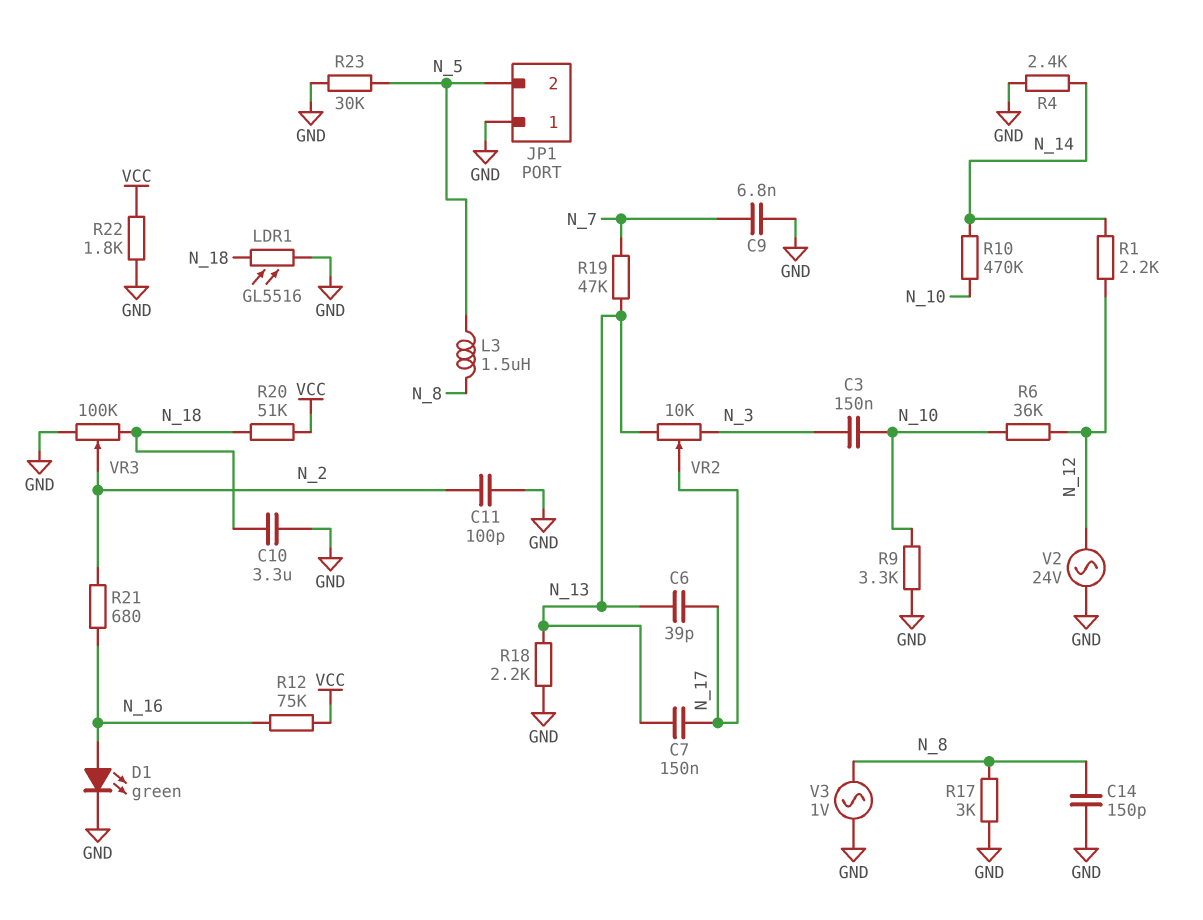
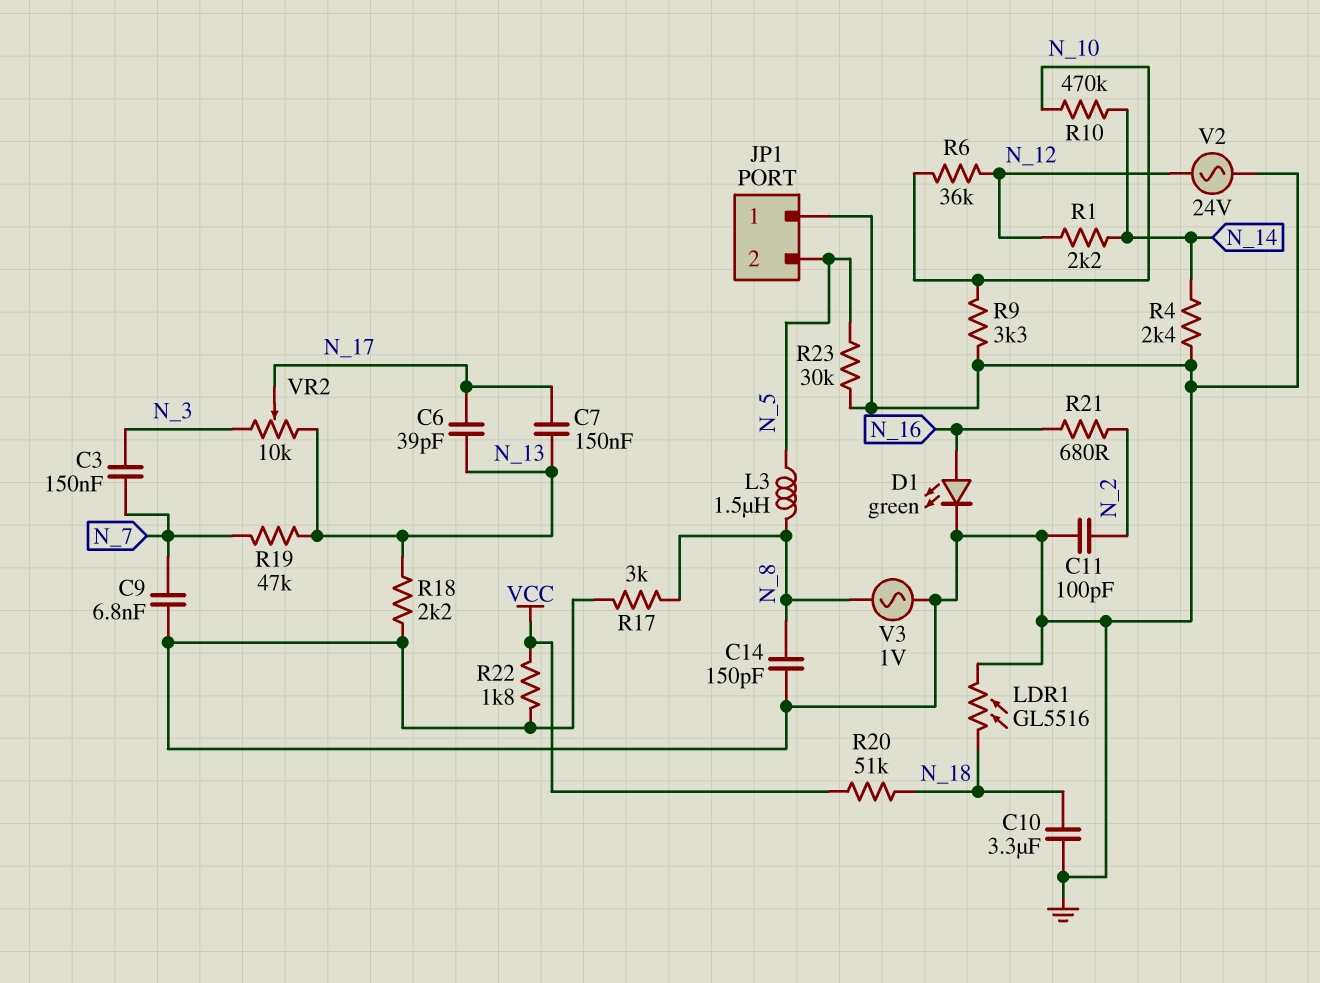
C3: 150nF (N_3, N_10) -> 150nF (N_3, N_7)
R12: 75k (N_16, VCC) -> none
VR3: 100k (GND, N_18, wiper N_2) -> none

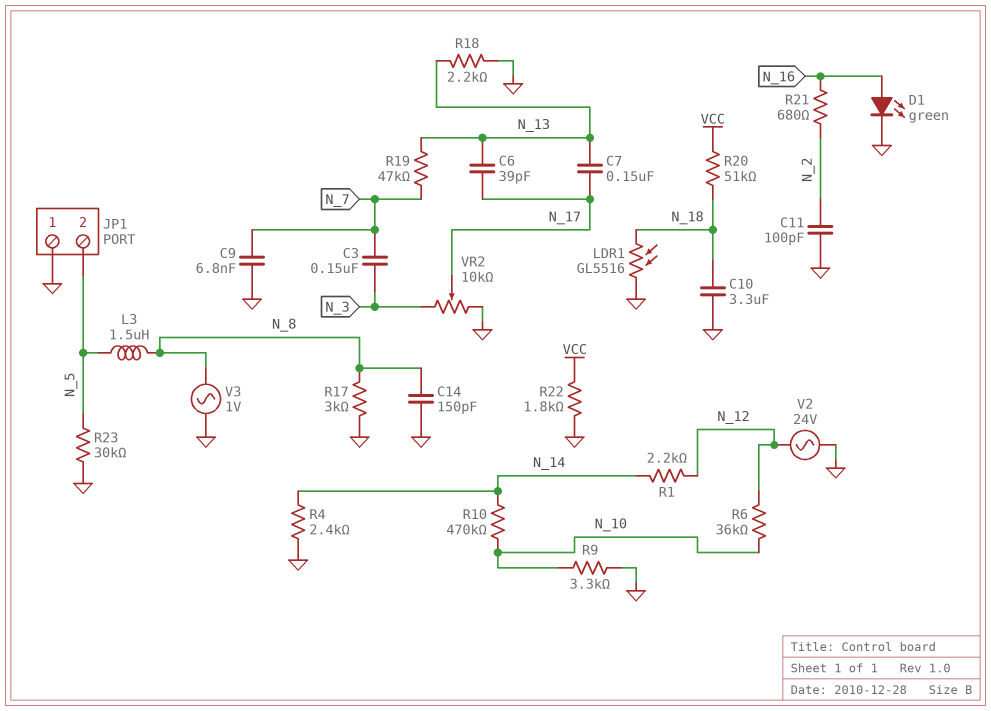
VR2: 10k (N_3, N_13, wiper N_17) -> 10k (GND, N_3, wiper N_17)

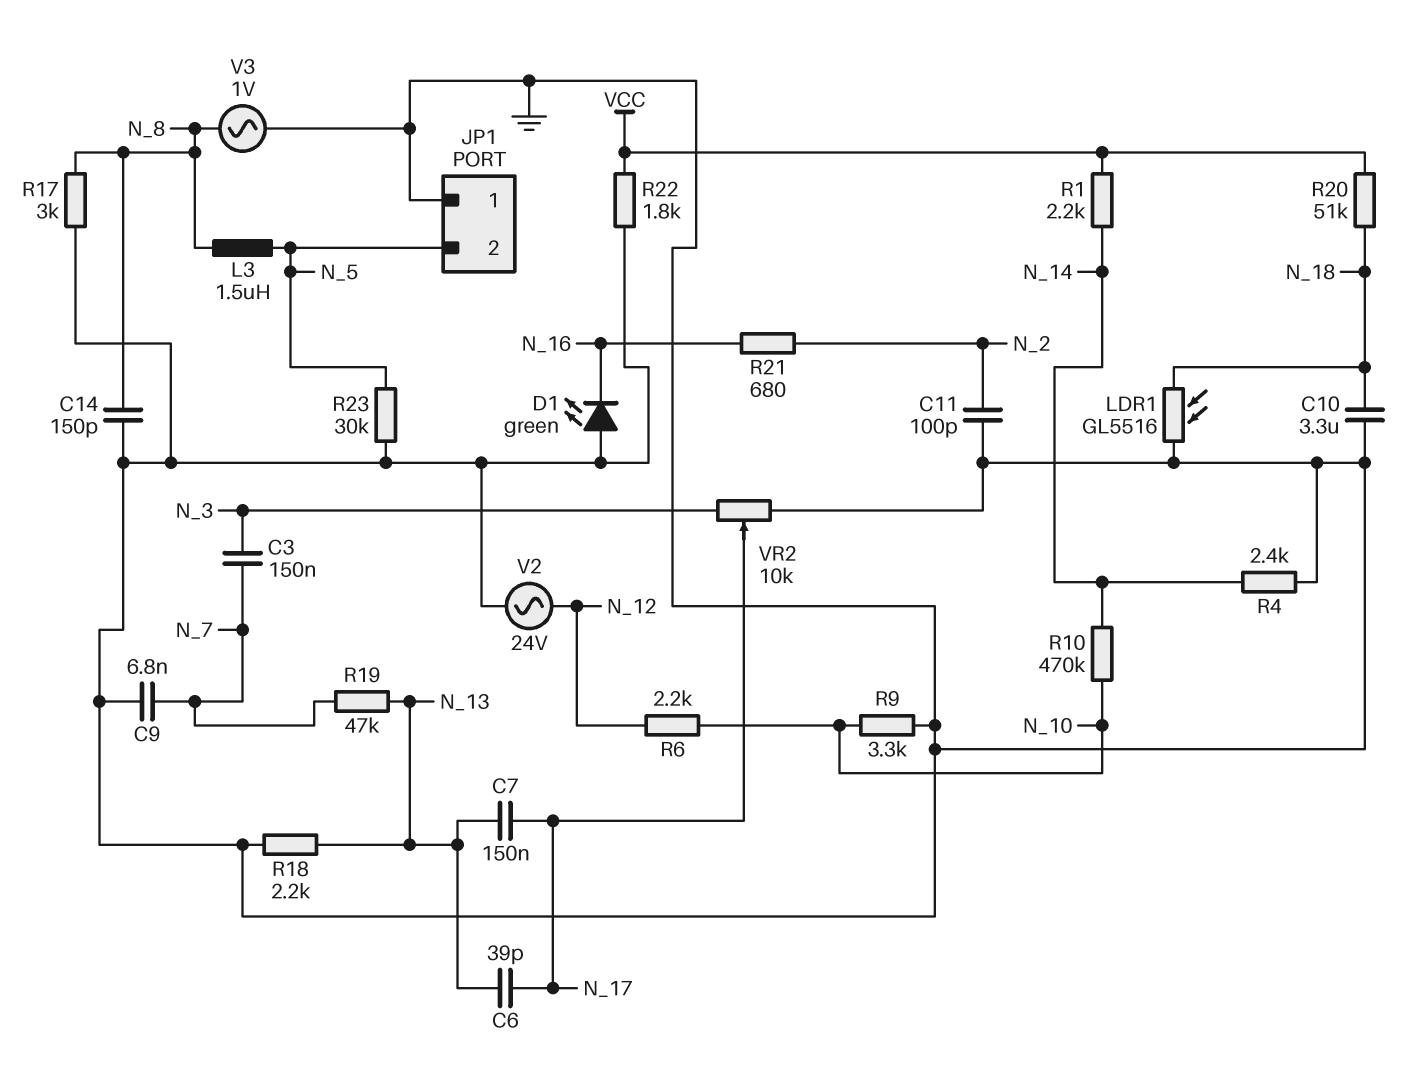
D1: LED green (A N_16, K GND) -> LED green (A GND, K N_16)
R1: 2.2k (N_12, N_14) -> 2.2k (N_14, VCC)
R6: 36k (N_10, N_12) -> 2.2k (N_10, N_12)

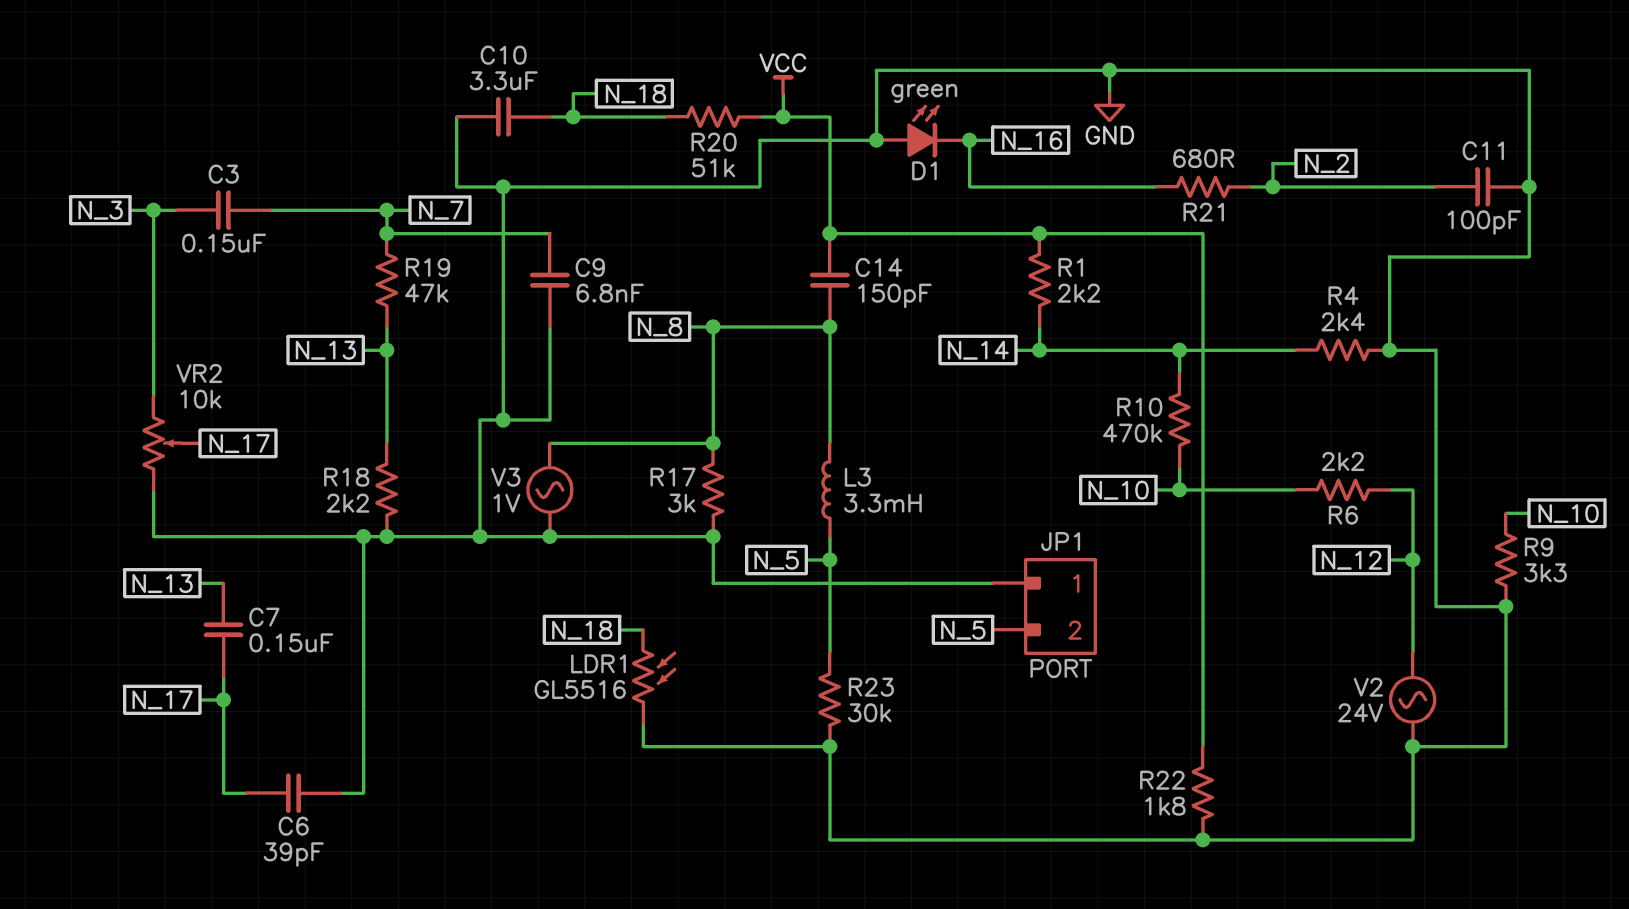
C6: 39pF (N_13, N_17) -> 39pF (GND, N_17)
C14: 150pF (GND, N_8) -> 150pF (N_8, VCC)
L3: 1.5uH (N_5, N_8) -> 3.3mH (N_5, N_8)

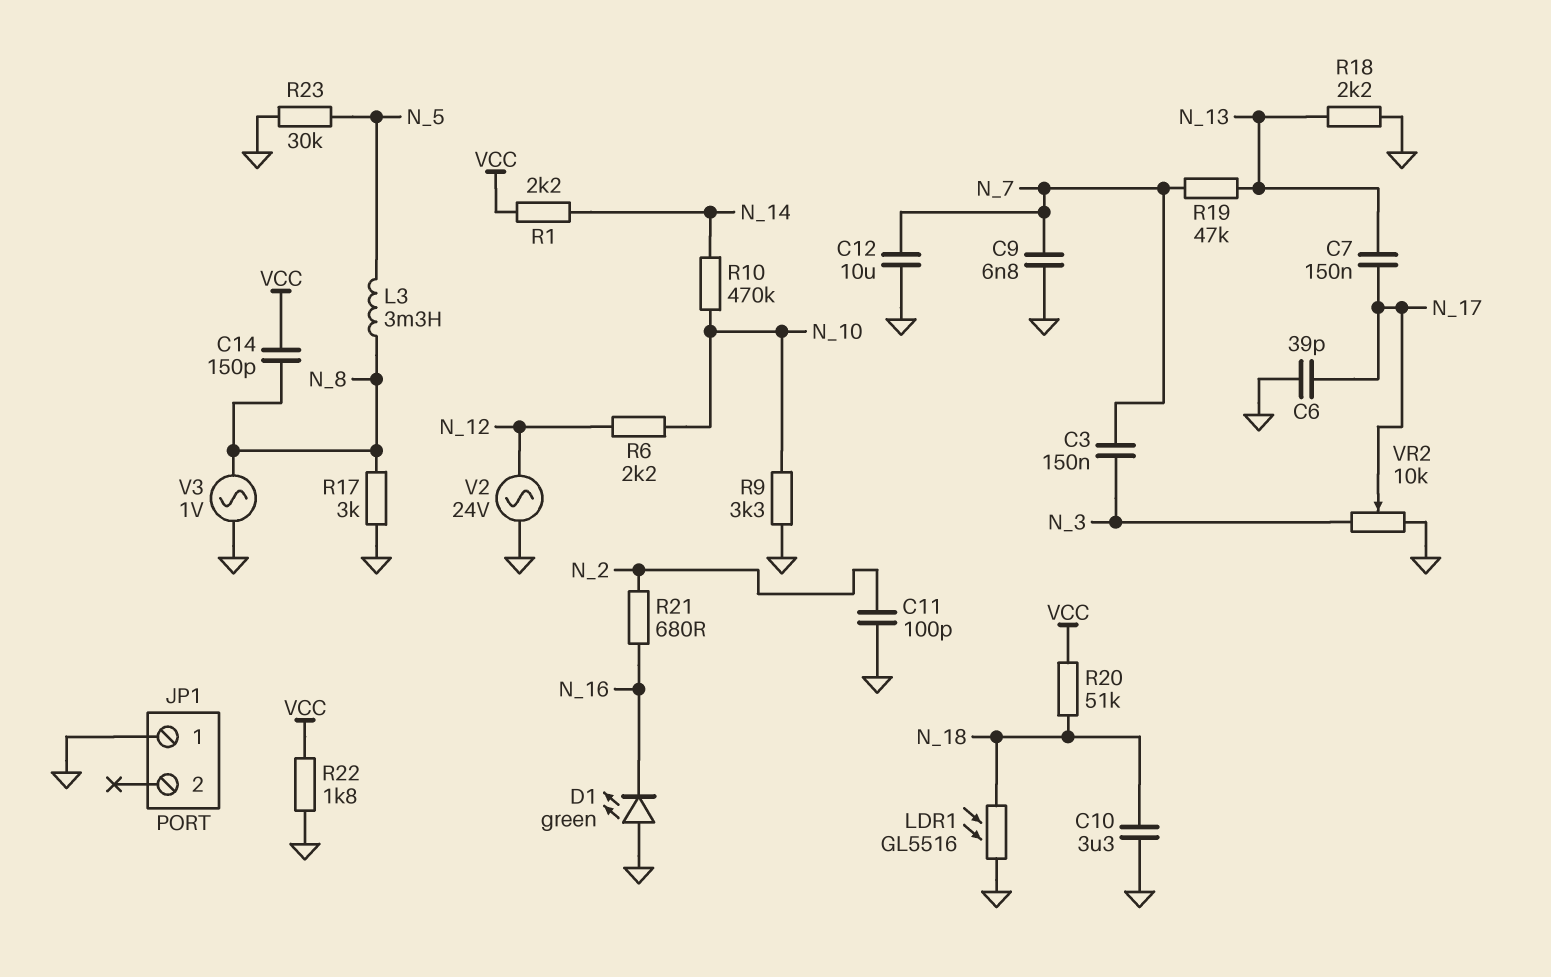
C12: none -> 10uF (GND, N_7)
JP1 pin 2: N_5 -> none
R4: 2.4k (GND, N_14) -> none

